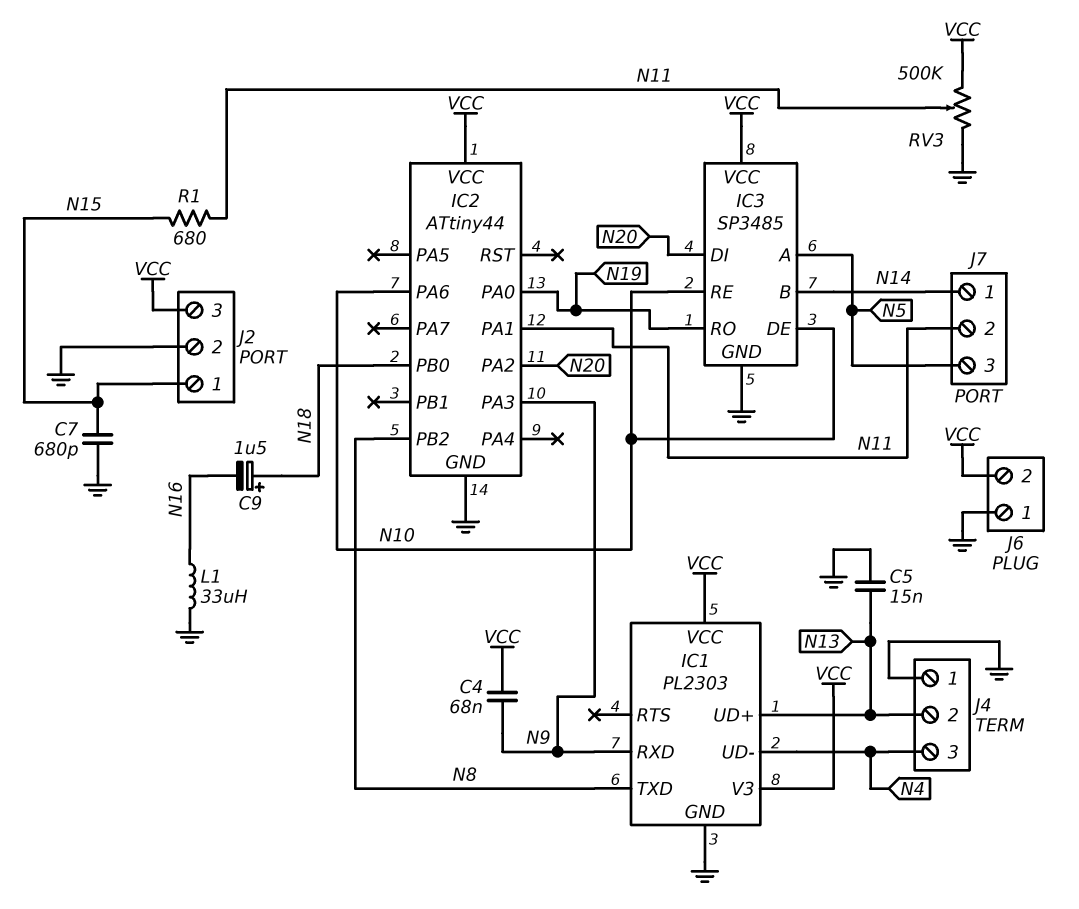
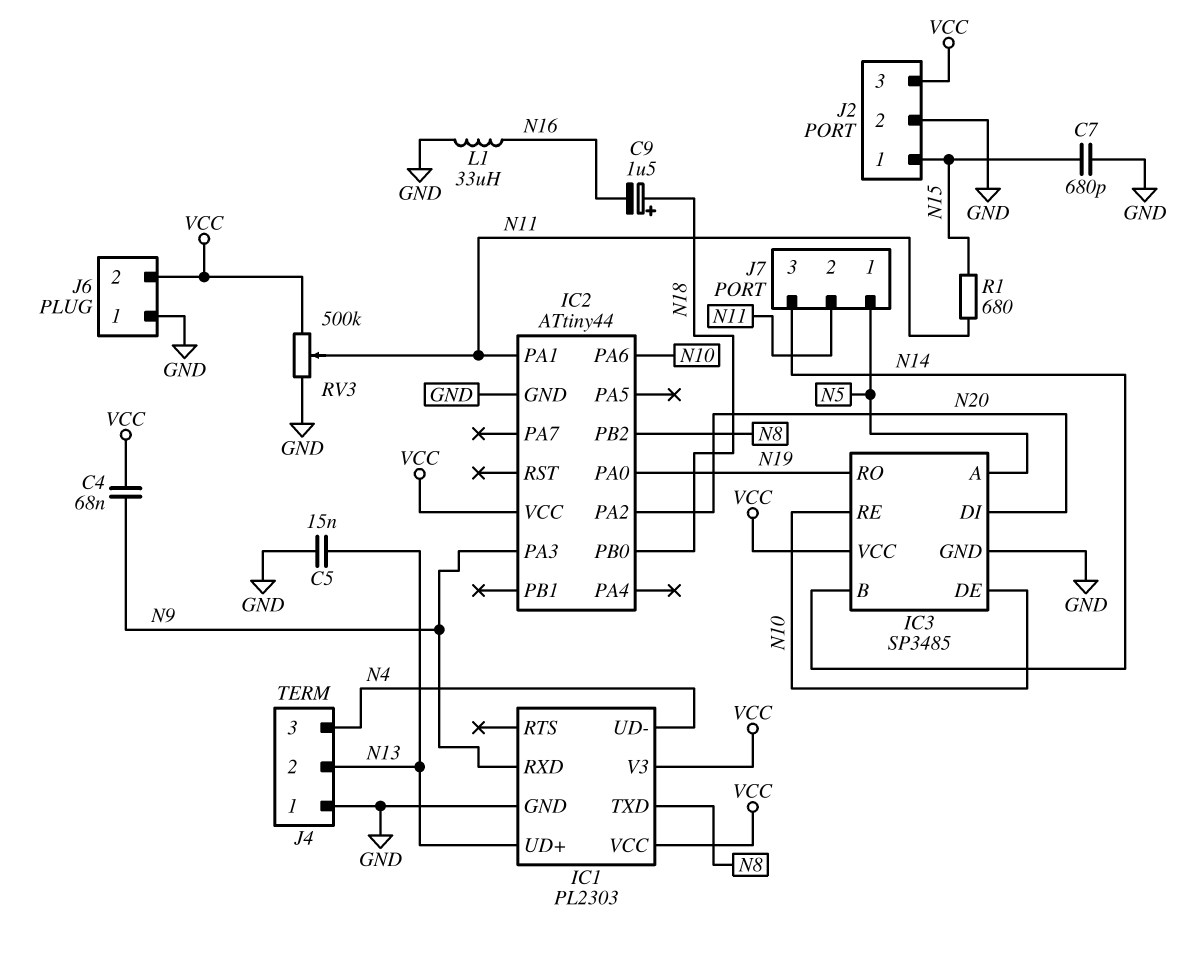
J7 pin 1: N14 -> N5
J7 pin 3: N5 -> N14

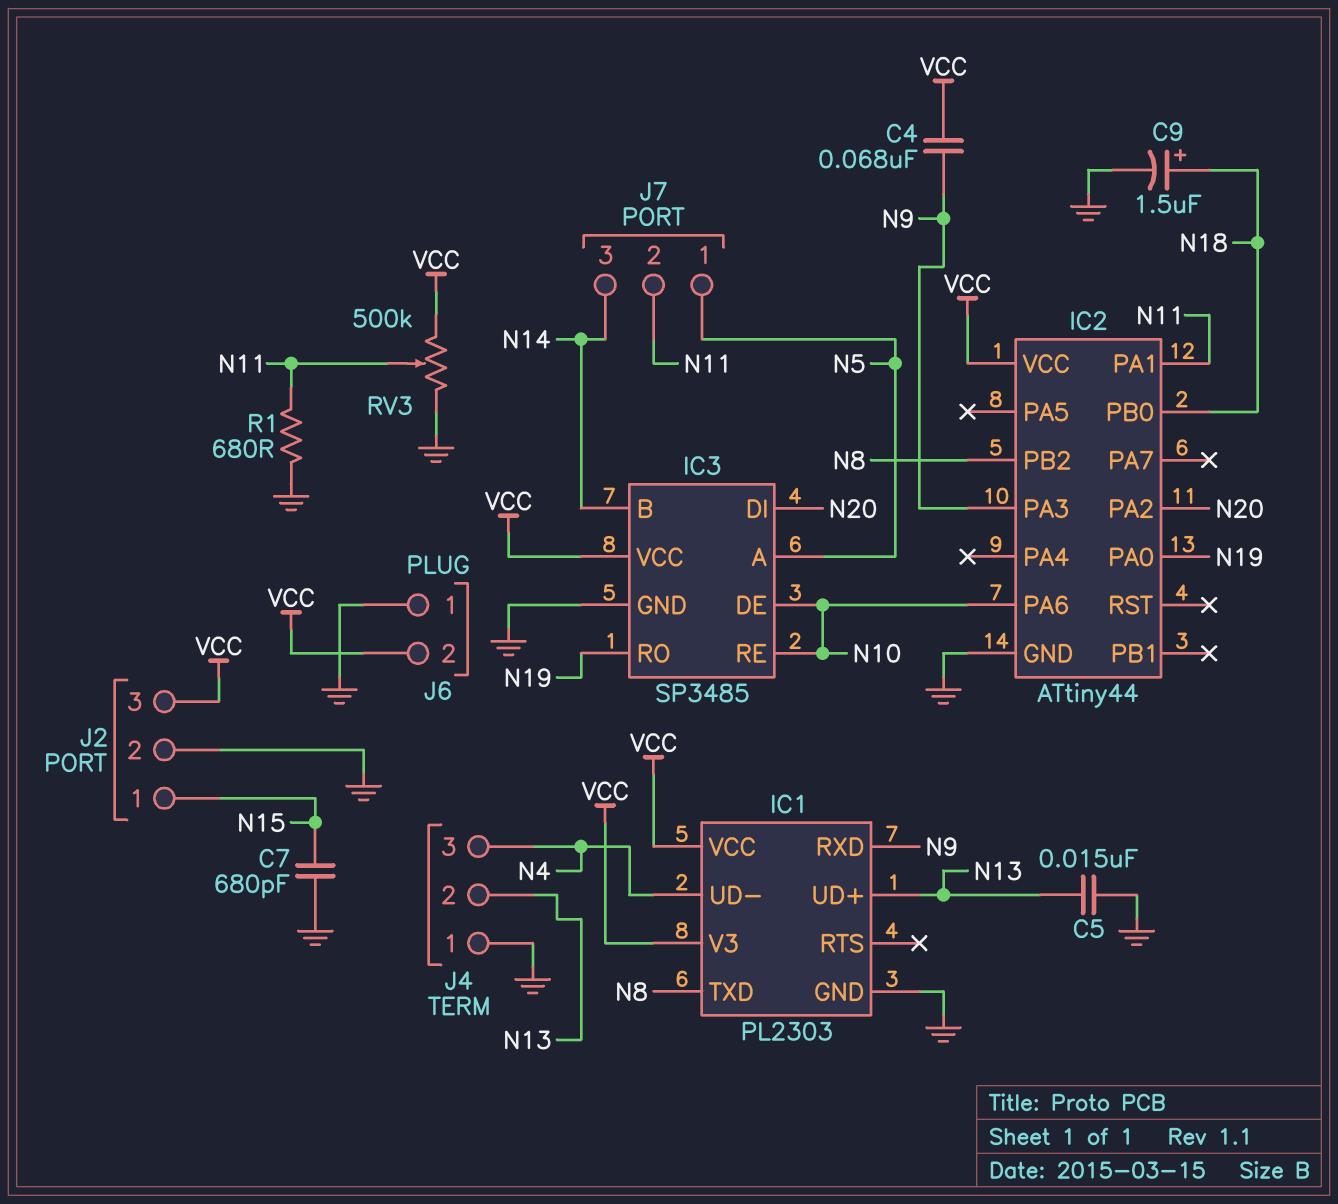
C9: 1.5uF (plus N18, minus N16) -> 1.5uF (plus N18, minus GND)
L1: 33uH (GND, N16) -> none
R1: 680 (N11, N15) -> 680 (GND, N11)

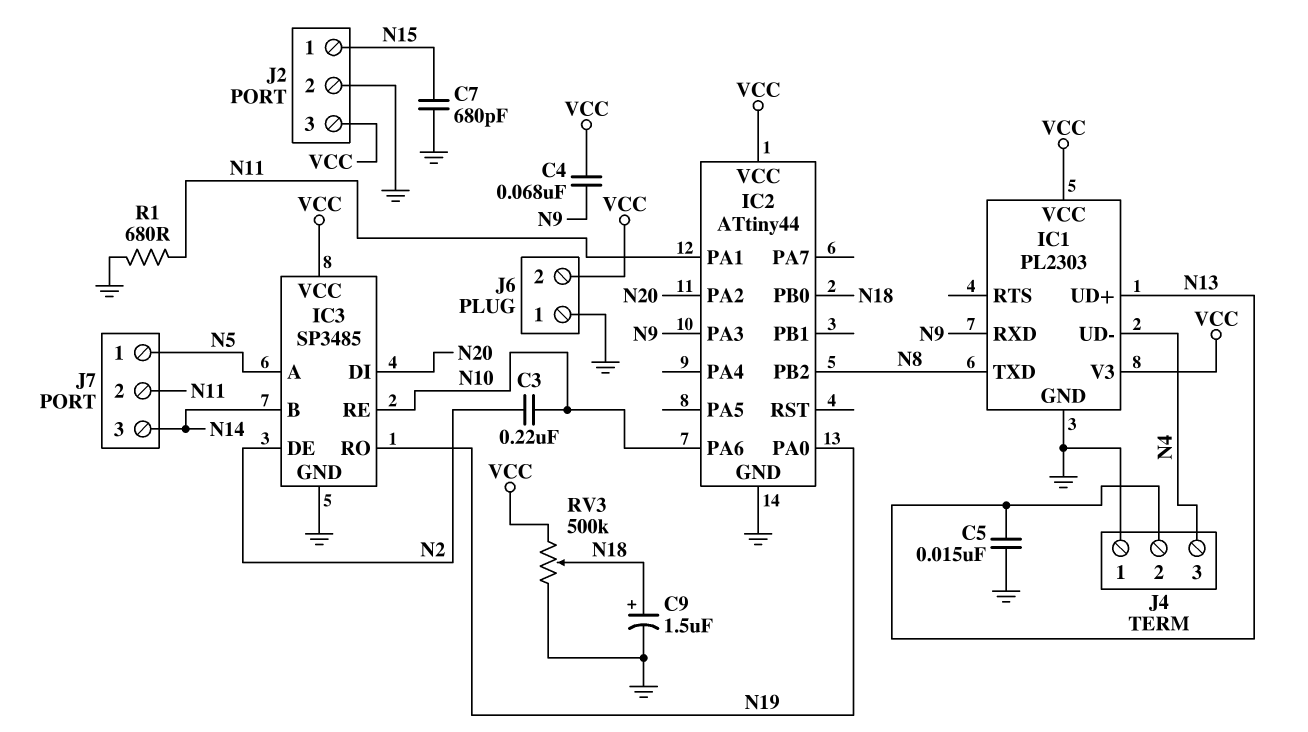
C3: none -> 220nF (N2, N10)
IC3 pin DE: N10 -> N2
RV3: 500k (GND, VCC, wiper N11) -> 500k (GND, VCC, wiper N18)

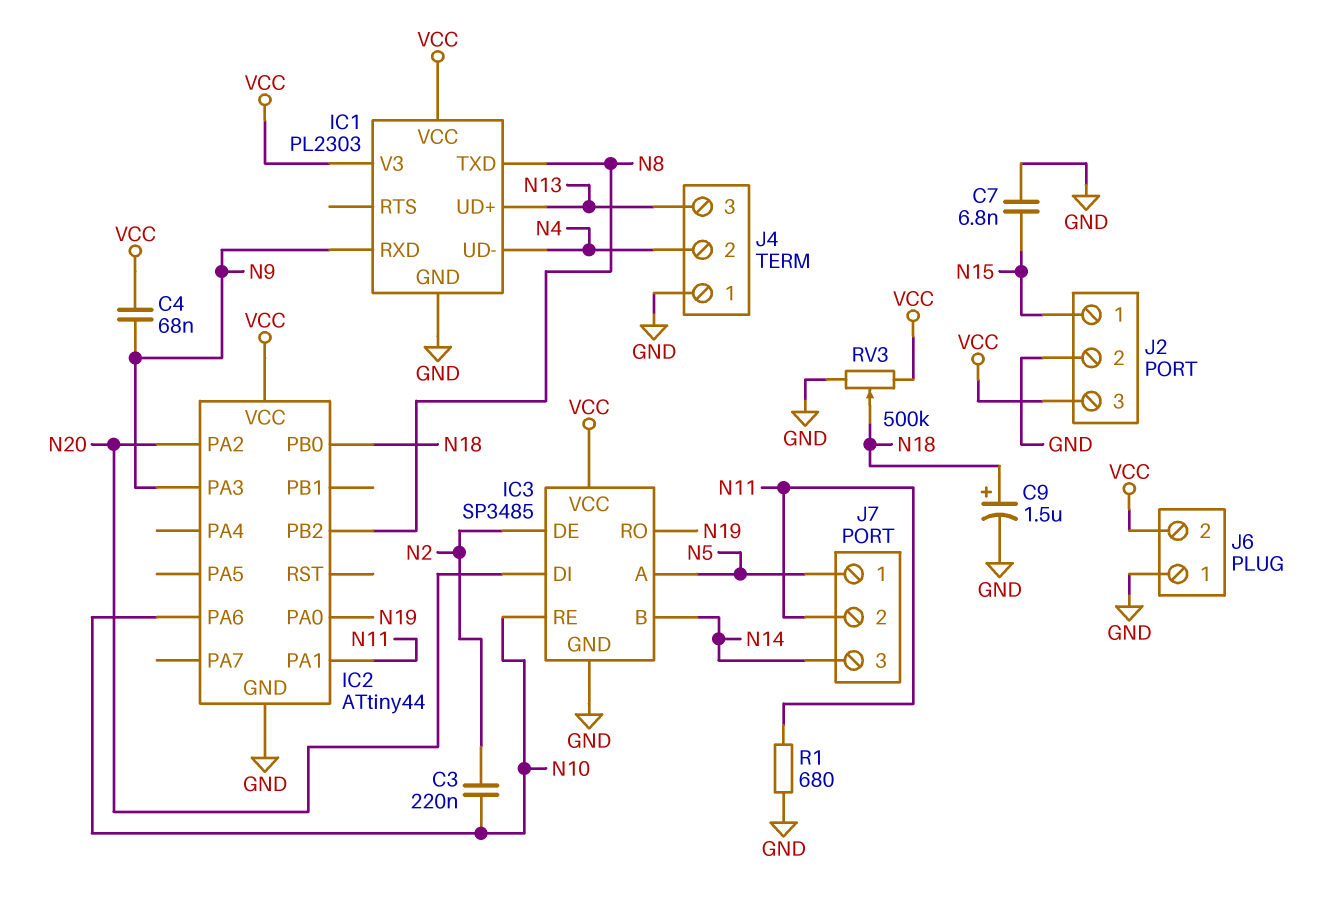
C5: 15nF (GND, N13) -> none
C7: 680pF (GND, N15) -> 6.8nF (GND, N15)
J4 pin 2: N13 -> N4
J4 pin 3: N4 -> N13

